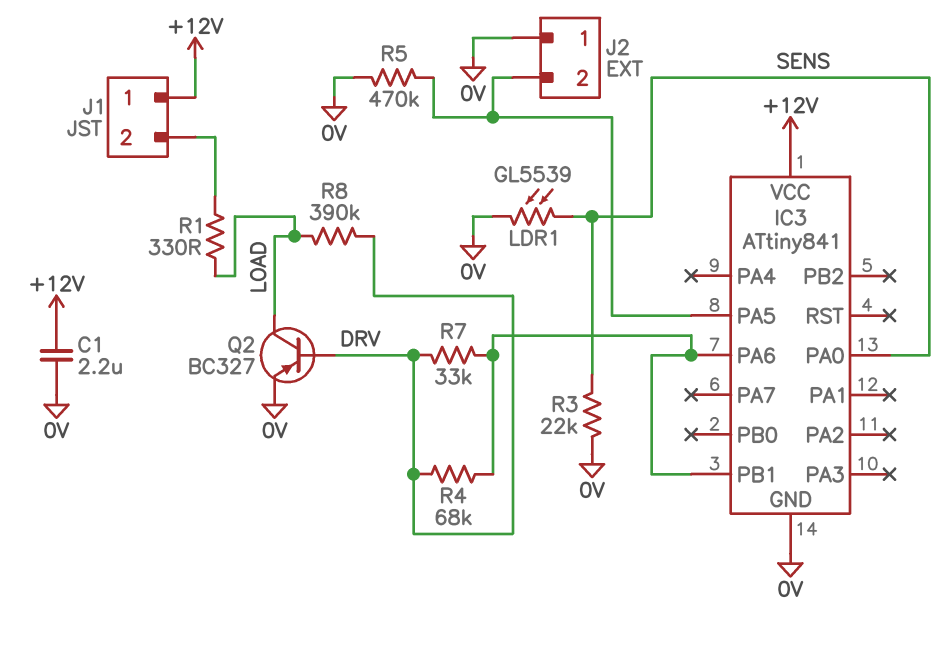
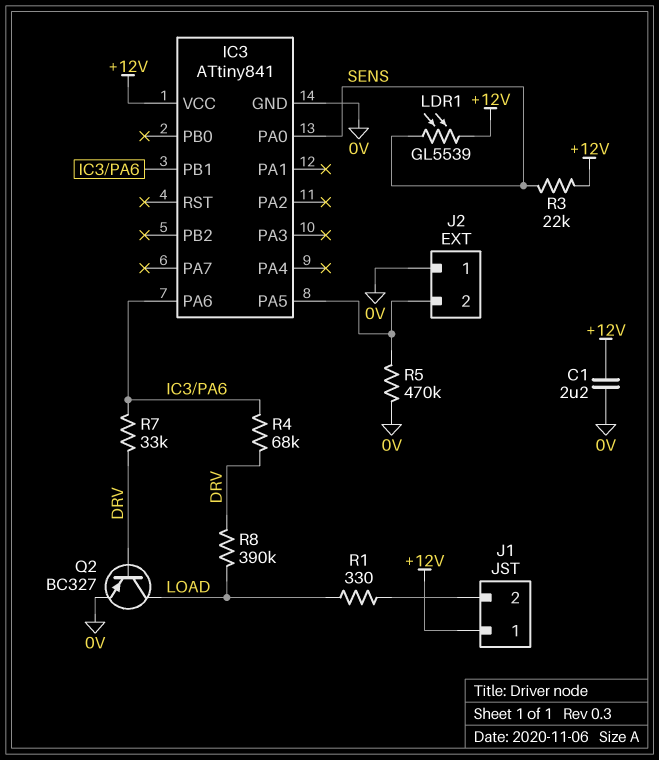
LDR1: GL5539 (0V, SENS) -> GL5539 (+12V, SENS)
R3: 22k (0V, SENS) -> 22k (+12V, SENS)

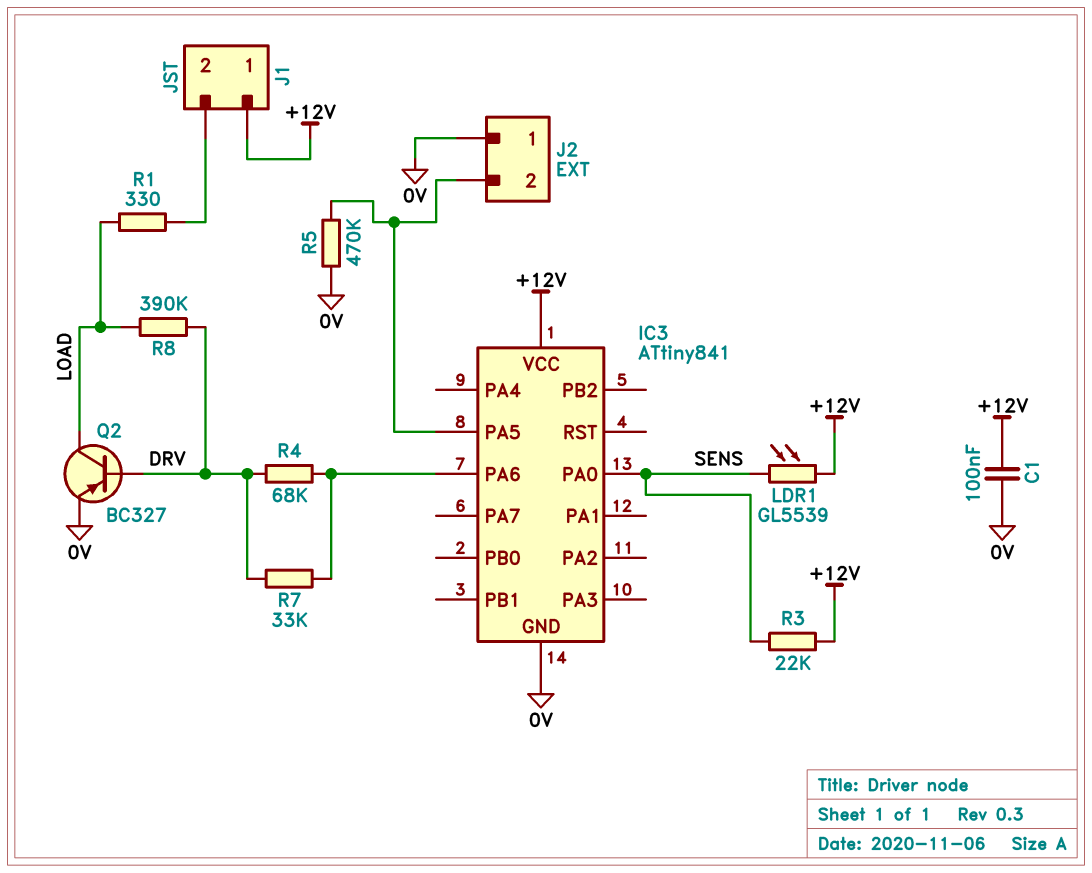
C1: 2.2uF (+12V, 0V) -> 100nF (+12V, 0V)
IC3 pin PB1: IC3/PA6 -> none

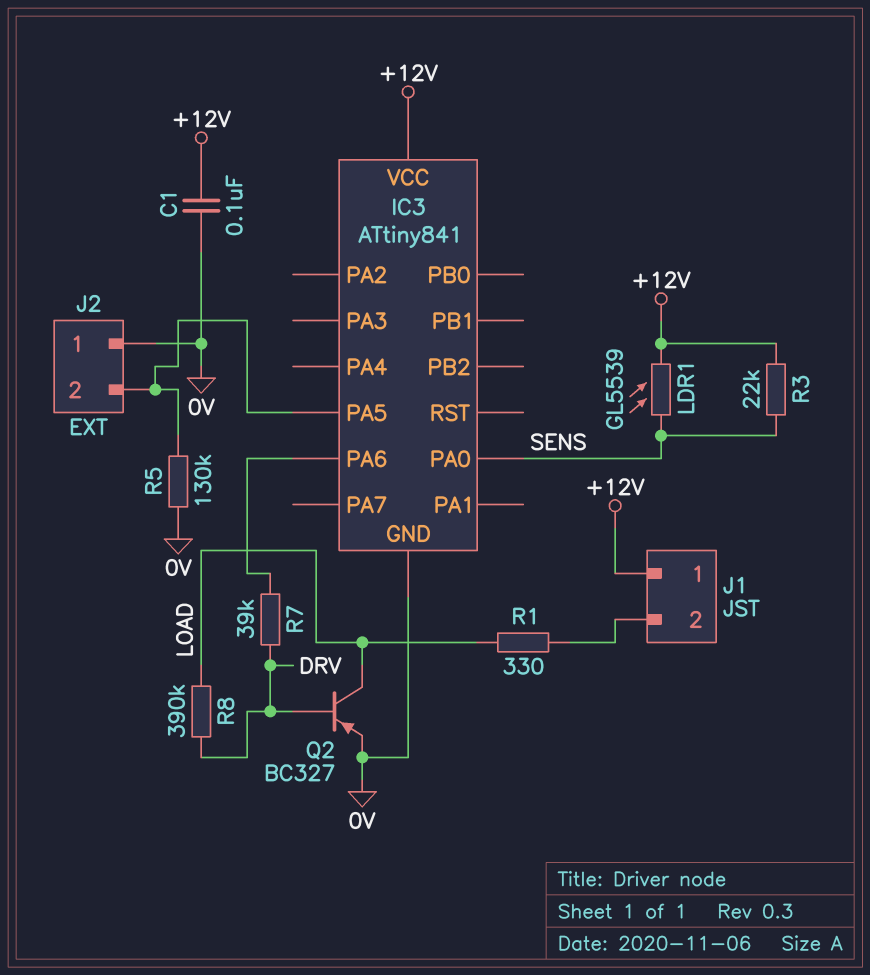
R4: 68k (DRV, IC3/PA6) -> none
R5: 470k (0V, IC3/PA5) -> 130k (0V, IC3/PA5)
R7: 33k (DRV, IC3/PA6) -> 39k (DRV, IC3/PA6)

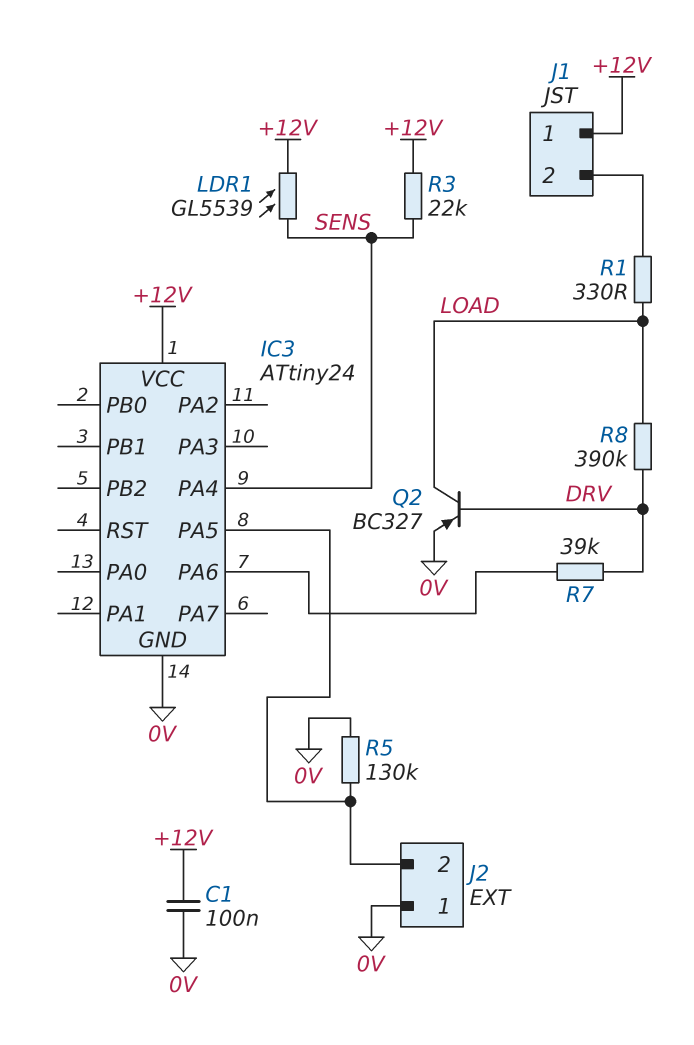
IC3: ATtiny841 -> ATtiny24
IC3 pin PA0: SENS -> none
IC3 pin PA4: none -> SENS

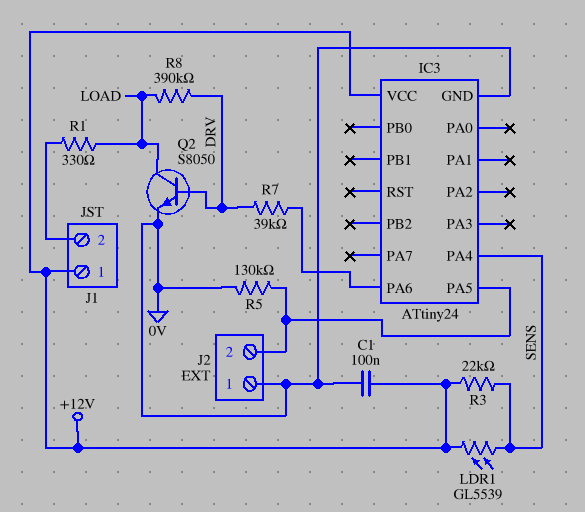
Q2: PNP BC327 (B DRV, C LOAD, E 0V) -> NPN S8050 (B DRV, C LOAD, E 0V)

